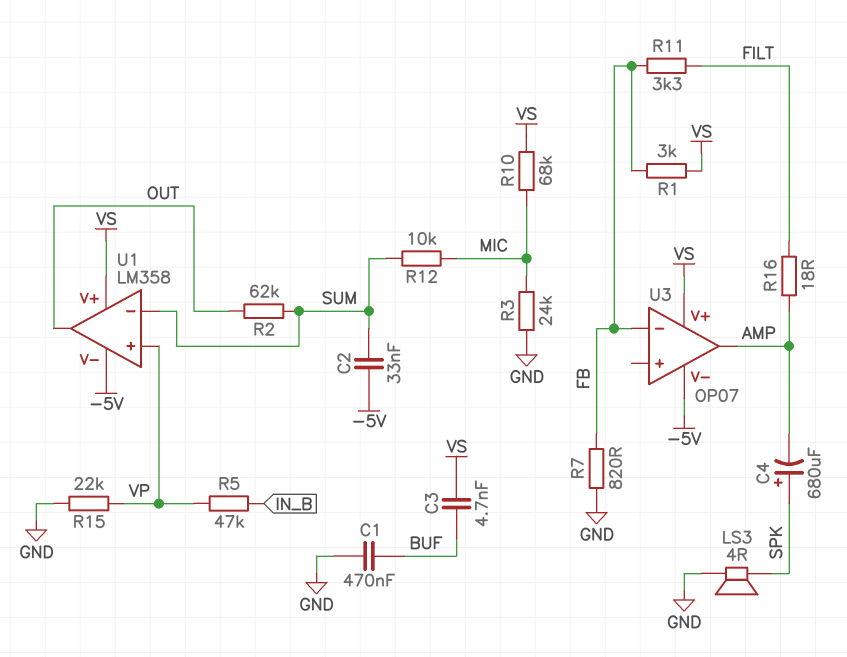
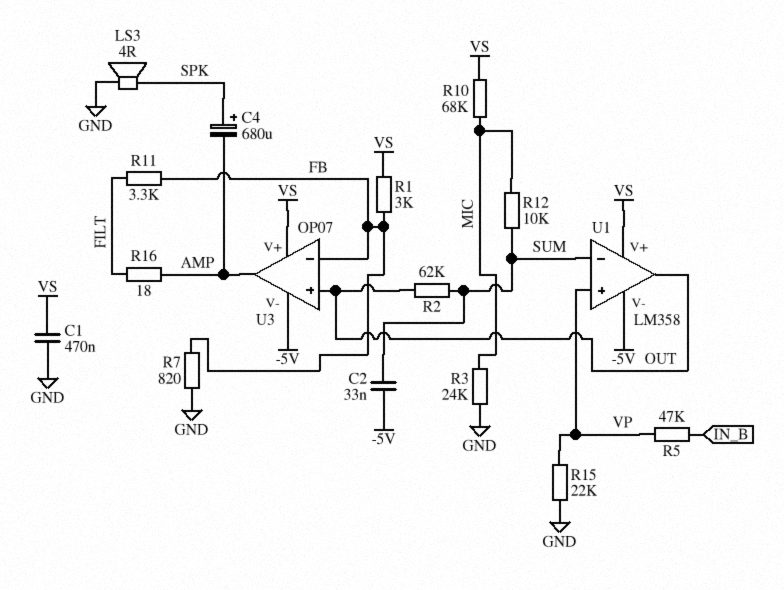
C1: 470nF (BUF, GND) -> 470nF (GND, VS)
C3: 4.7nF (BUF, VS) -> none
U3 pin in+: none -> OUT

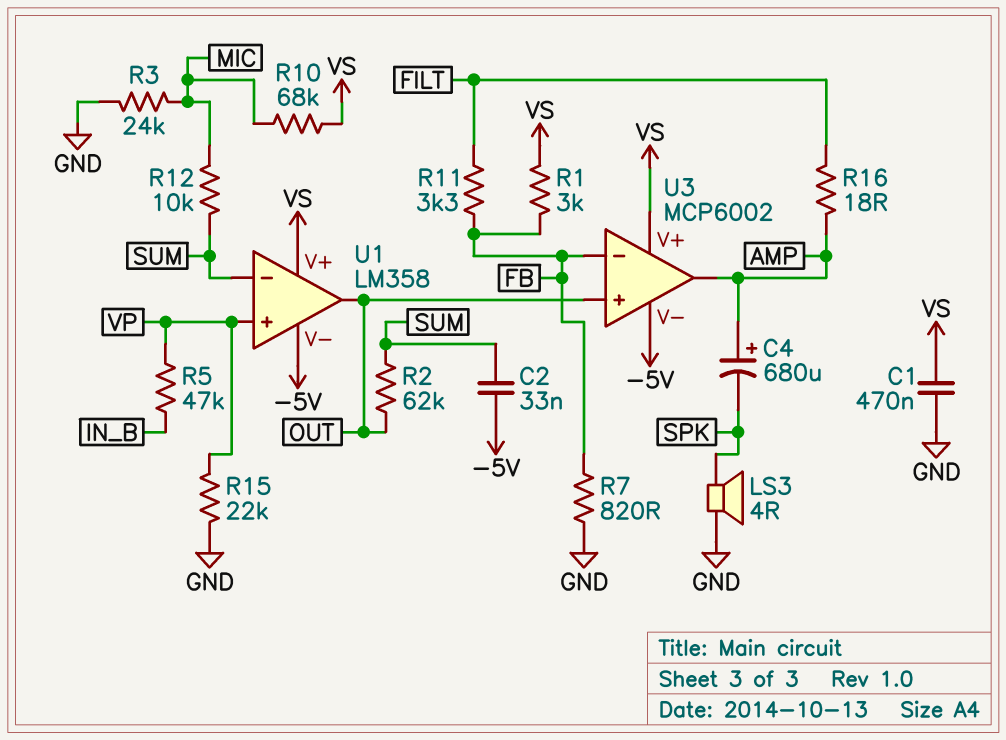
C4: 680uF (plus SPK, minus AMP) -> 680uF (plus AMP, minus SPK)
U3: OP07 -> MCP6002

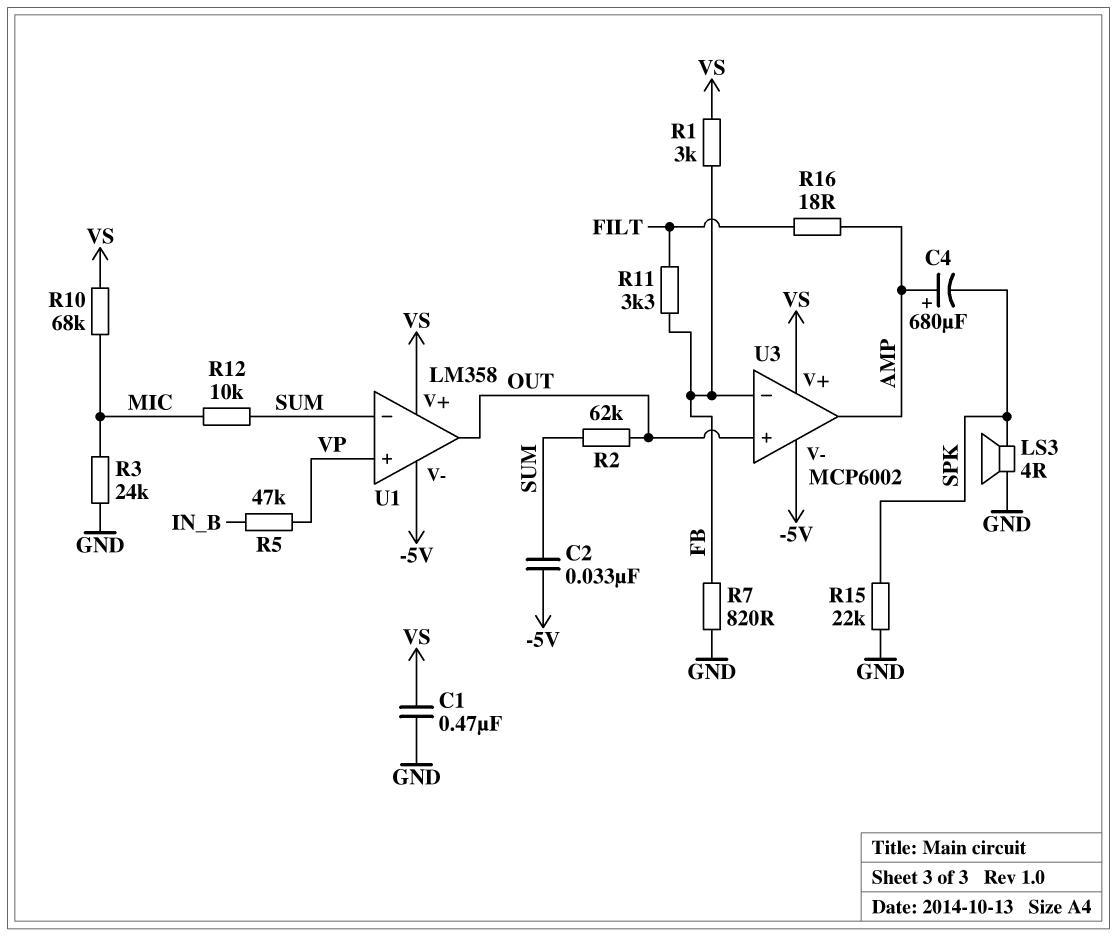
R15: 22k (GND, VP) -> 22k (GND, SPK)

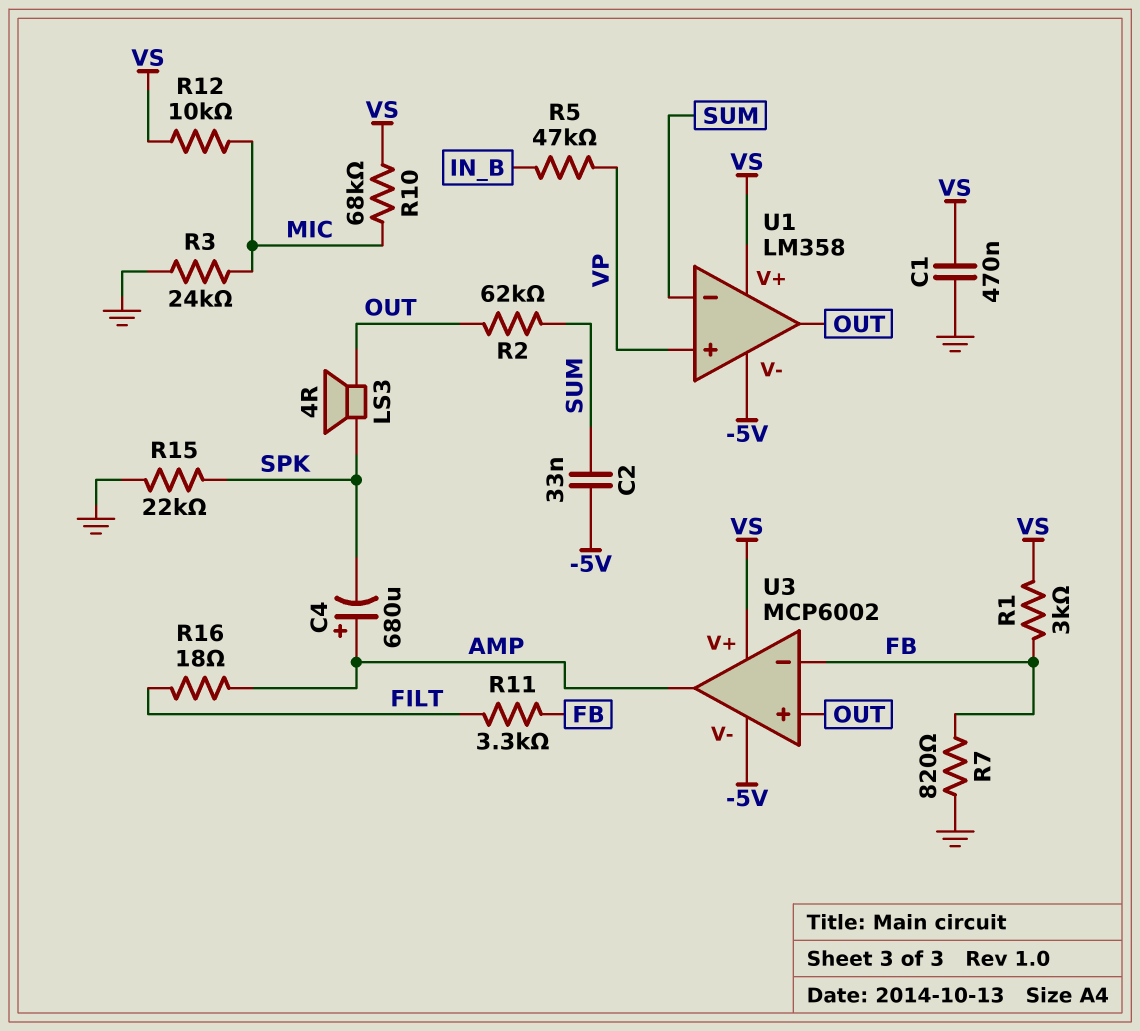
LS3: speaker 4R (GND, SPK) -> speaker 4R (OUT, SPK)
R12: 10k (MIC, SUM) -> 10k (MIC, VS)

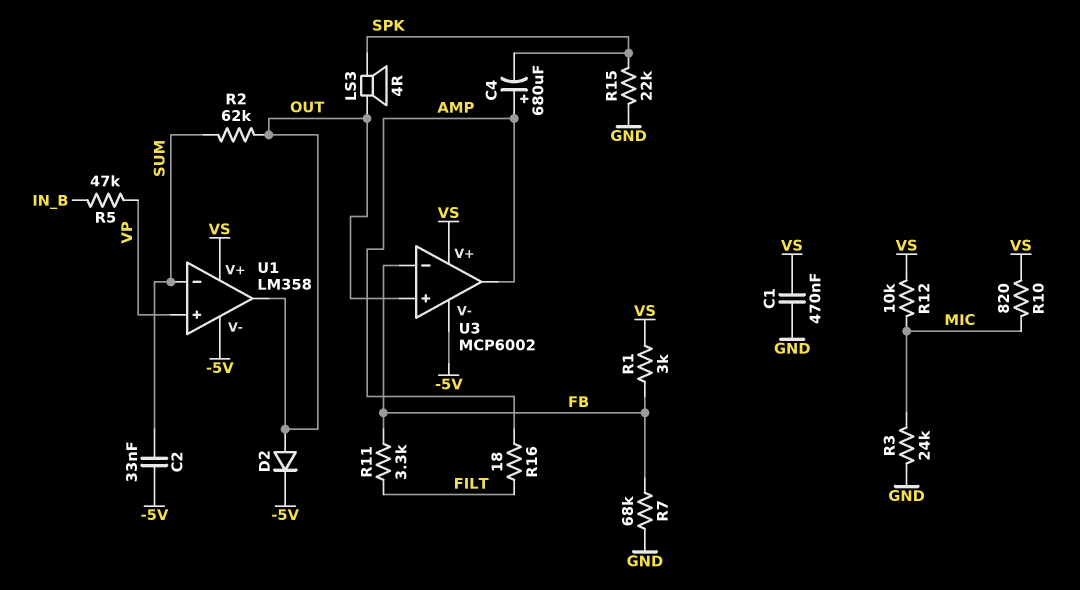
D2: none -> diode (A OUT, K -5V)
R7: 820 (FB, GND) -> 68k (FB, GND)
R10: 68k (MIC, VS) -> 820 (MIC, VS)

